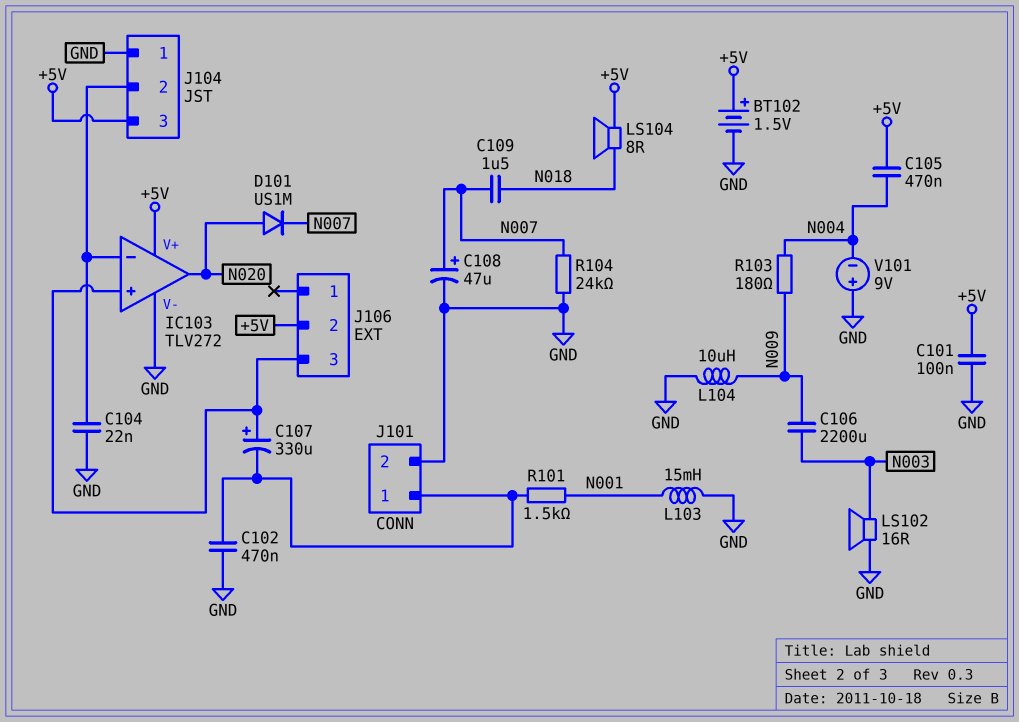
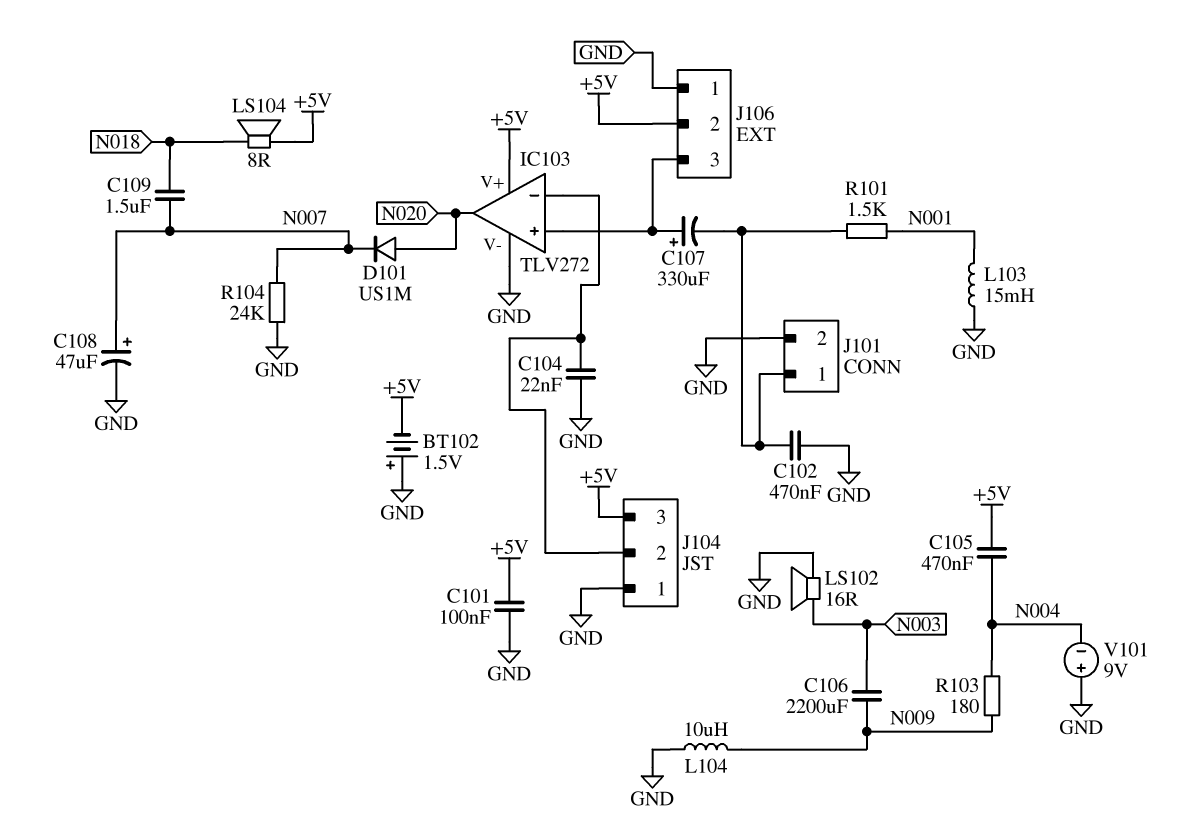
BT102: 1.5V (plus +5V, minus GND) -> 1.5V (plus GND, minus +5V)
J106 pin 1: none -> GND

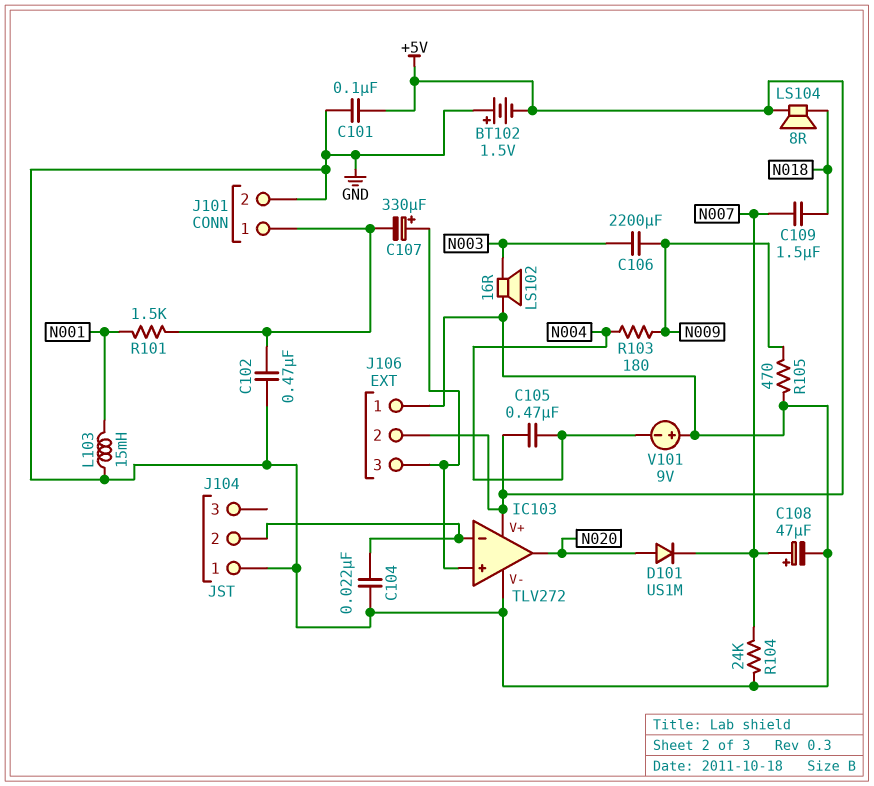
J104 pin 3: +5V -> none
L104: 10uH (GND, N009) -> none
R105: none -> 470 (GND, N009)

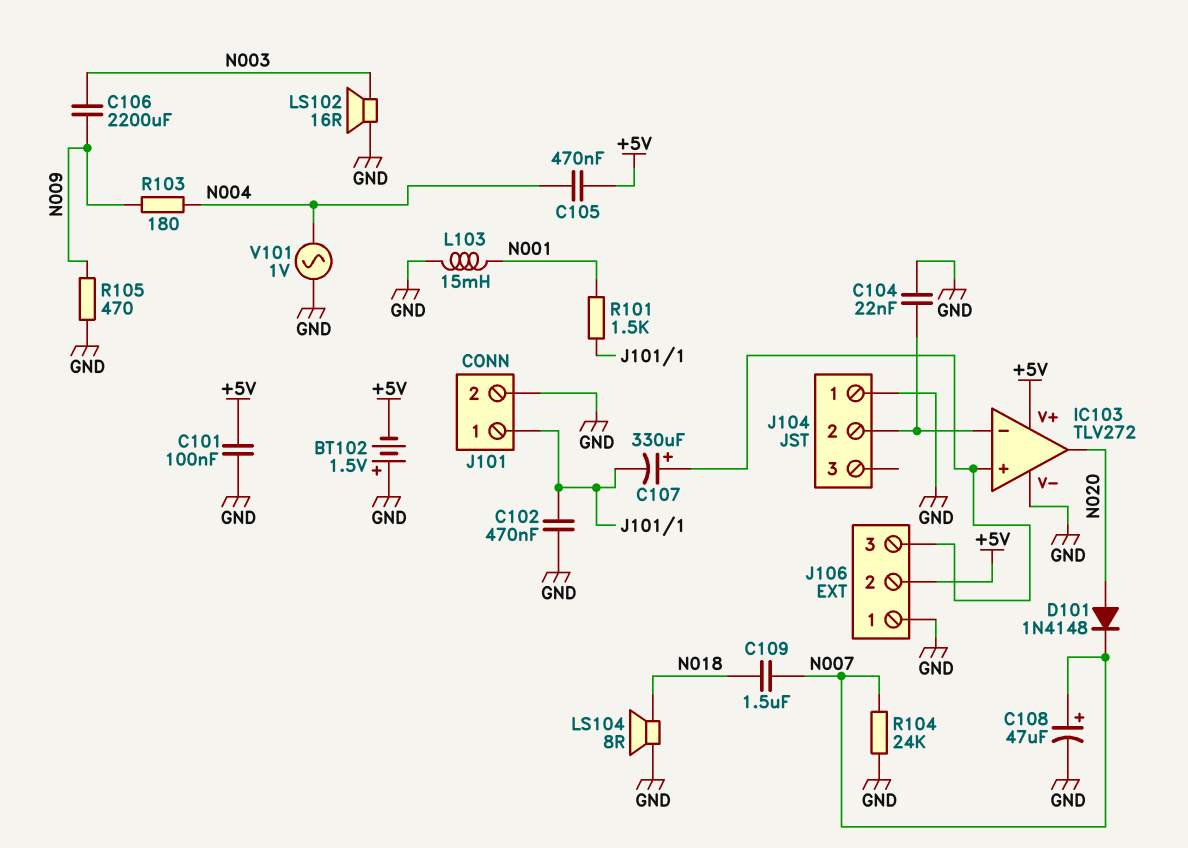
D101: diode US1M (A N020, K N007) -> diode 1N4148 (A N020, K N007)
LS104: speaker 8R (+5V, N018) -> speaker 8R (GND, N018)
V101: 9V (plus GND, minus N004) -> AC 1V (GND, N004)

